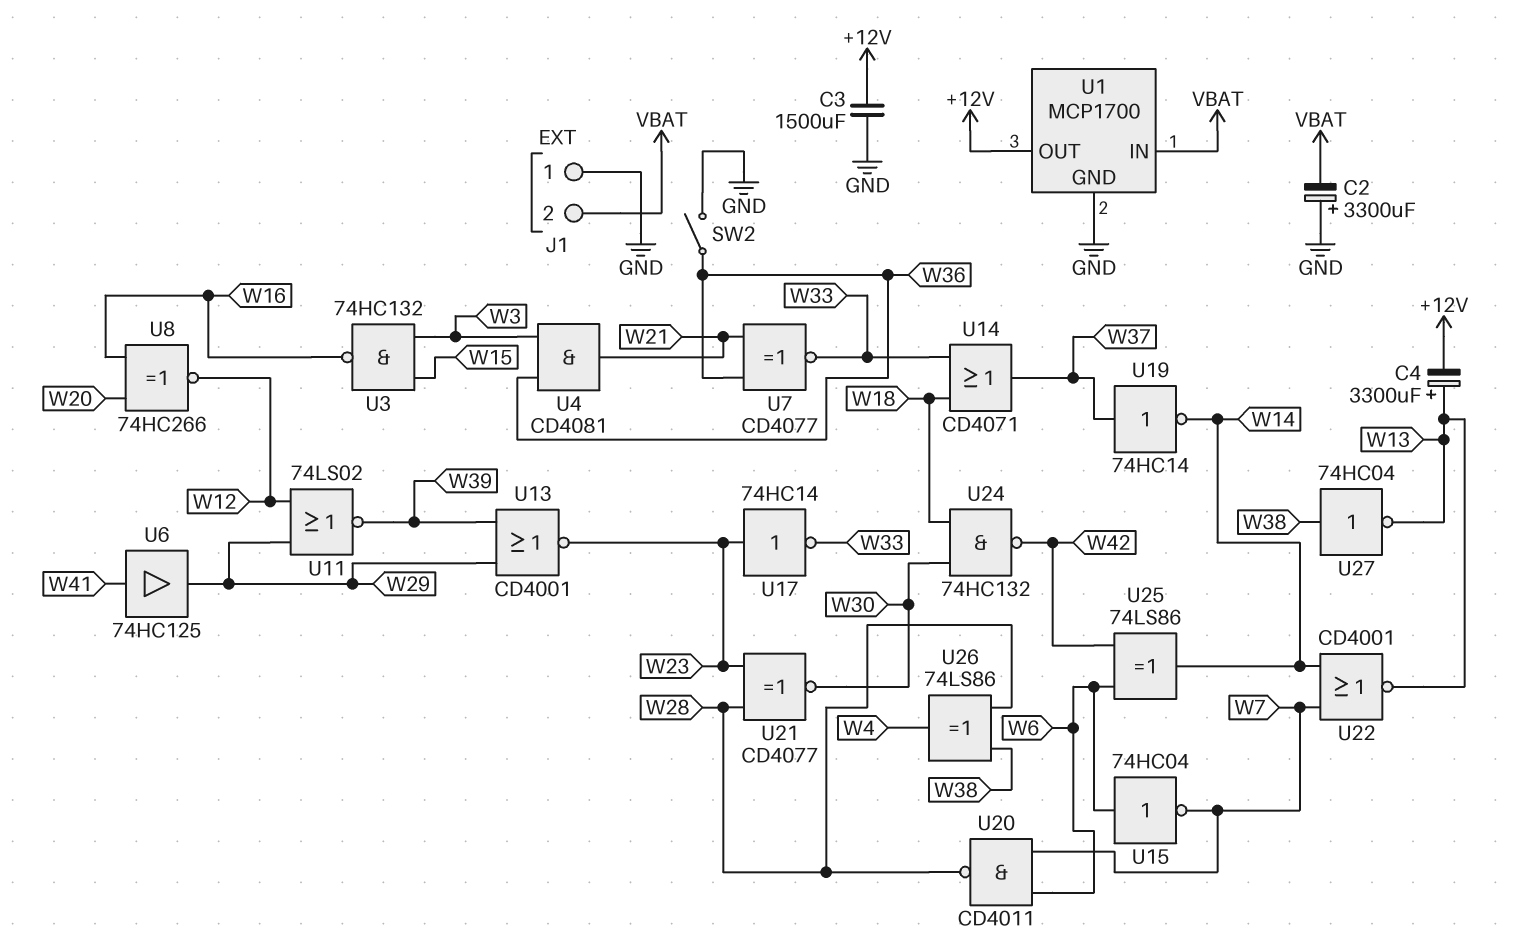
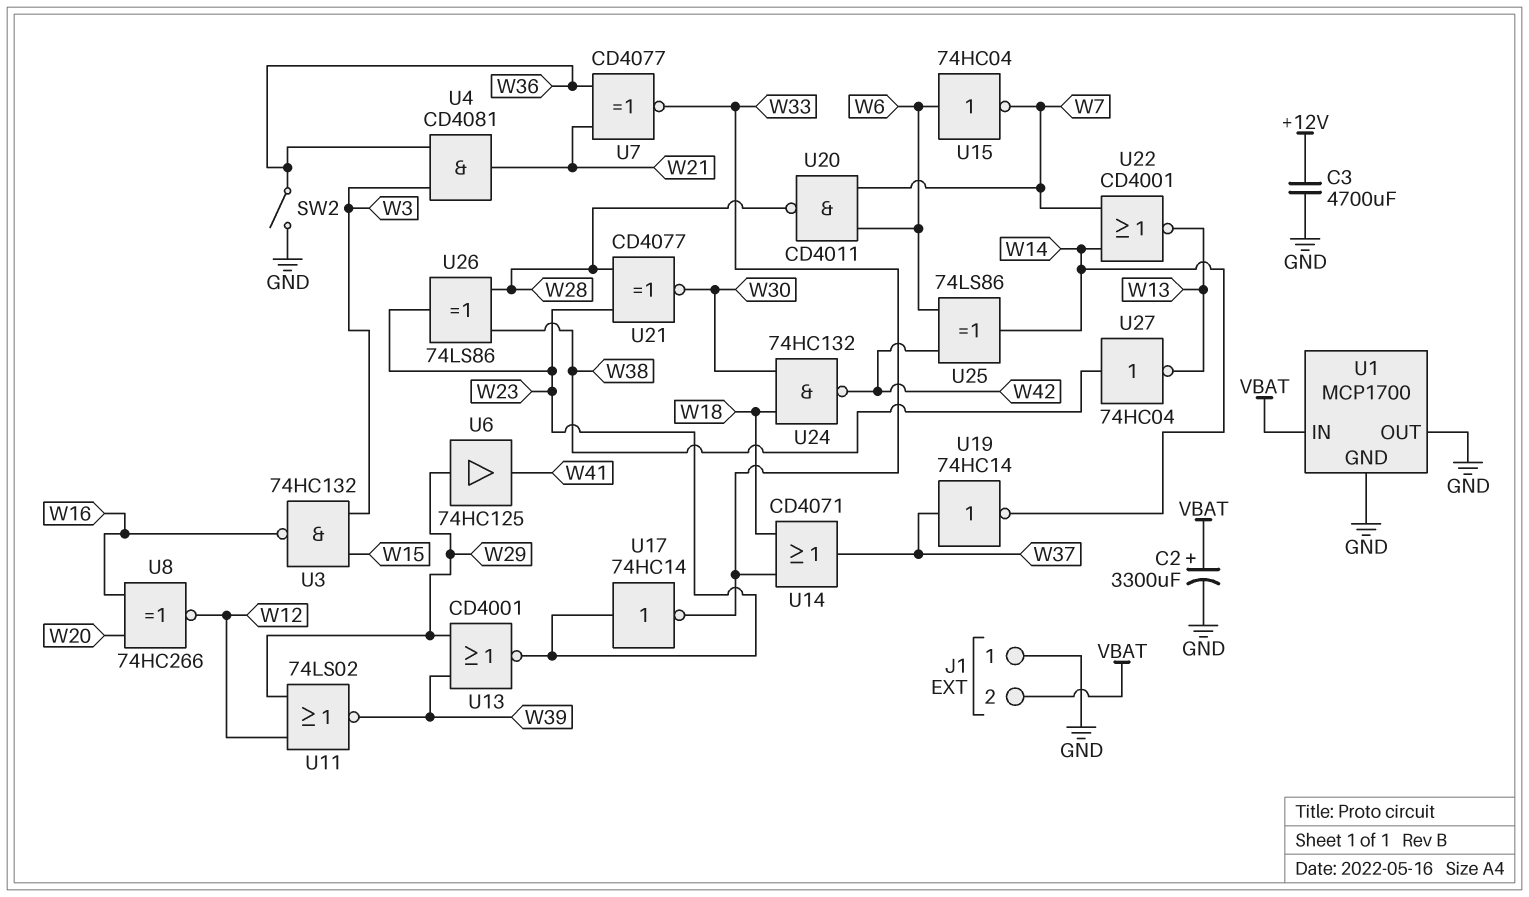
C2: 3300uF (plus GND, minus VBAT) -> 3300uF (plus VBAT, minus GND)
C3: 1500uF (+12V, GND) -> 4700uF (+12V, GND)
C4: 3300uF (plus W13, minus +12V) -> none
U1 pin OUT: +12V -> GND
U6: buffer 74HC125 (in W41, out W29) -> buffer 74HC125 (in W29, out W41)
U26: XOR 74LS86 (in W28, in W38, out W4) -> XOR 74LS86 (in W28, in W38, out W23)

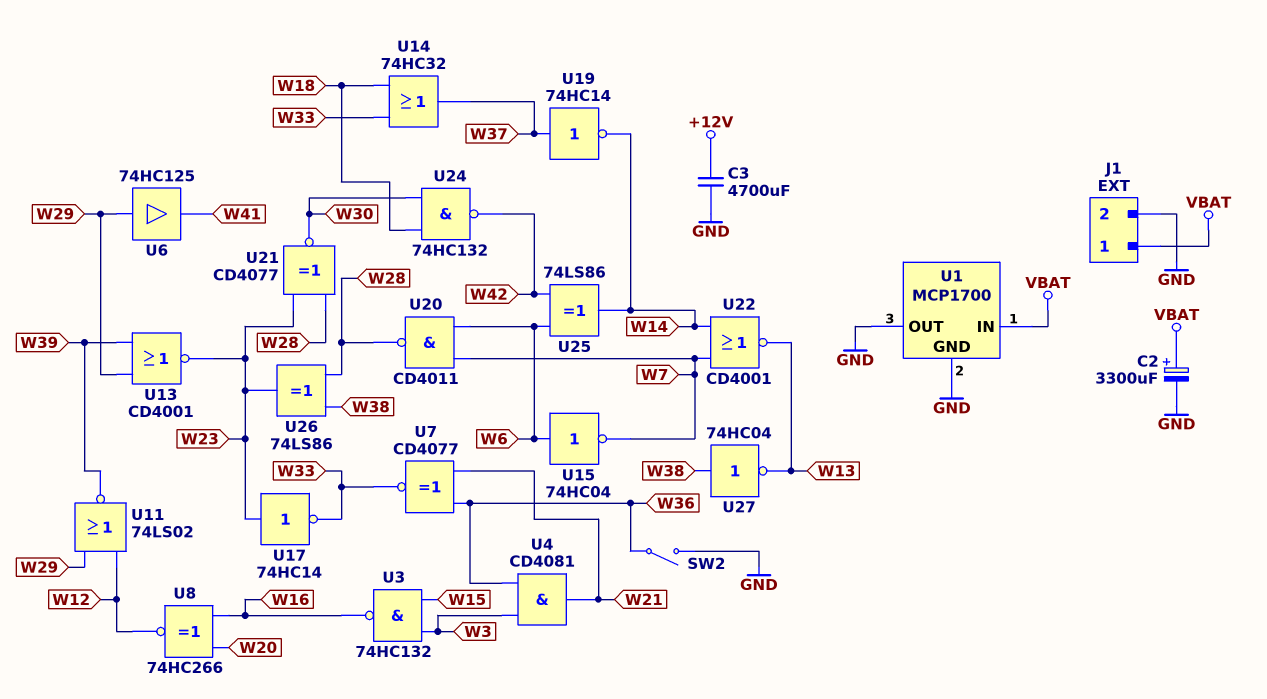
J1 pin 1: GND -> VBAT
J1 pin 2: VBAT -> GND
U14: OR CD4071 (in W18, in W33, out W37) -> OR 74HC32 (in W18, in W33, out W37)

